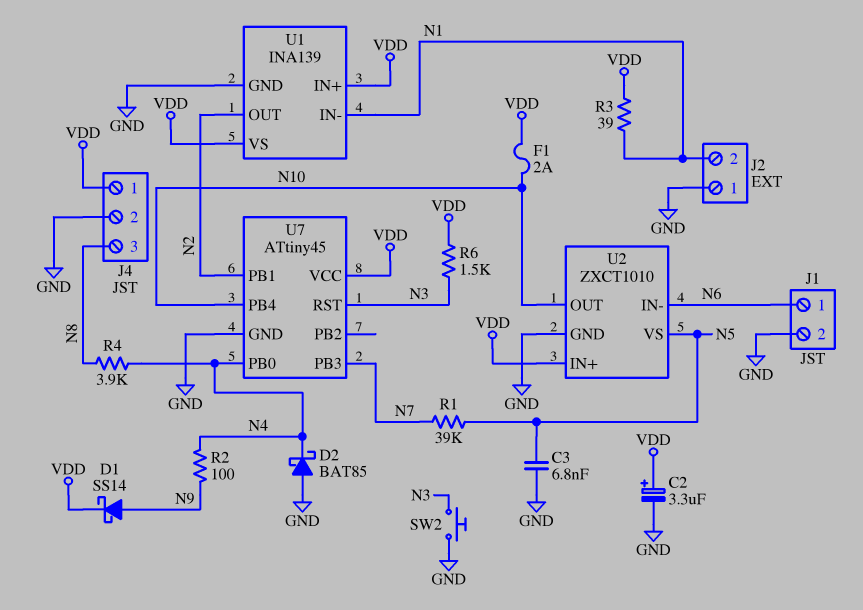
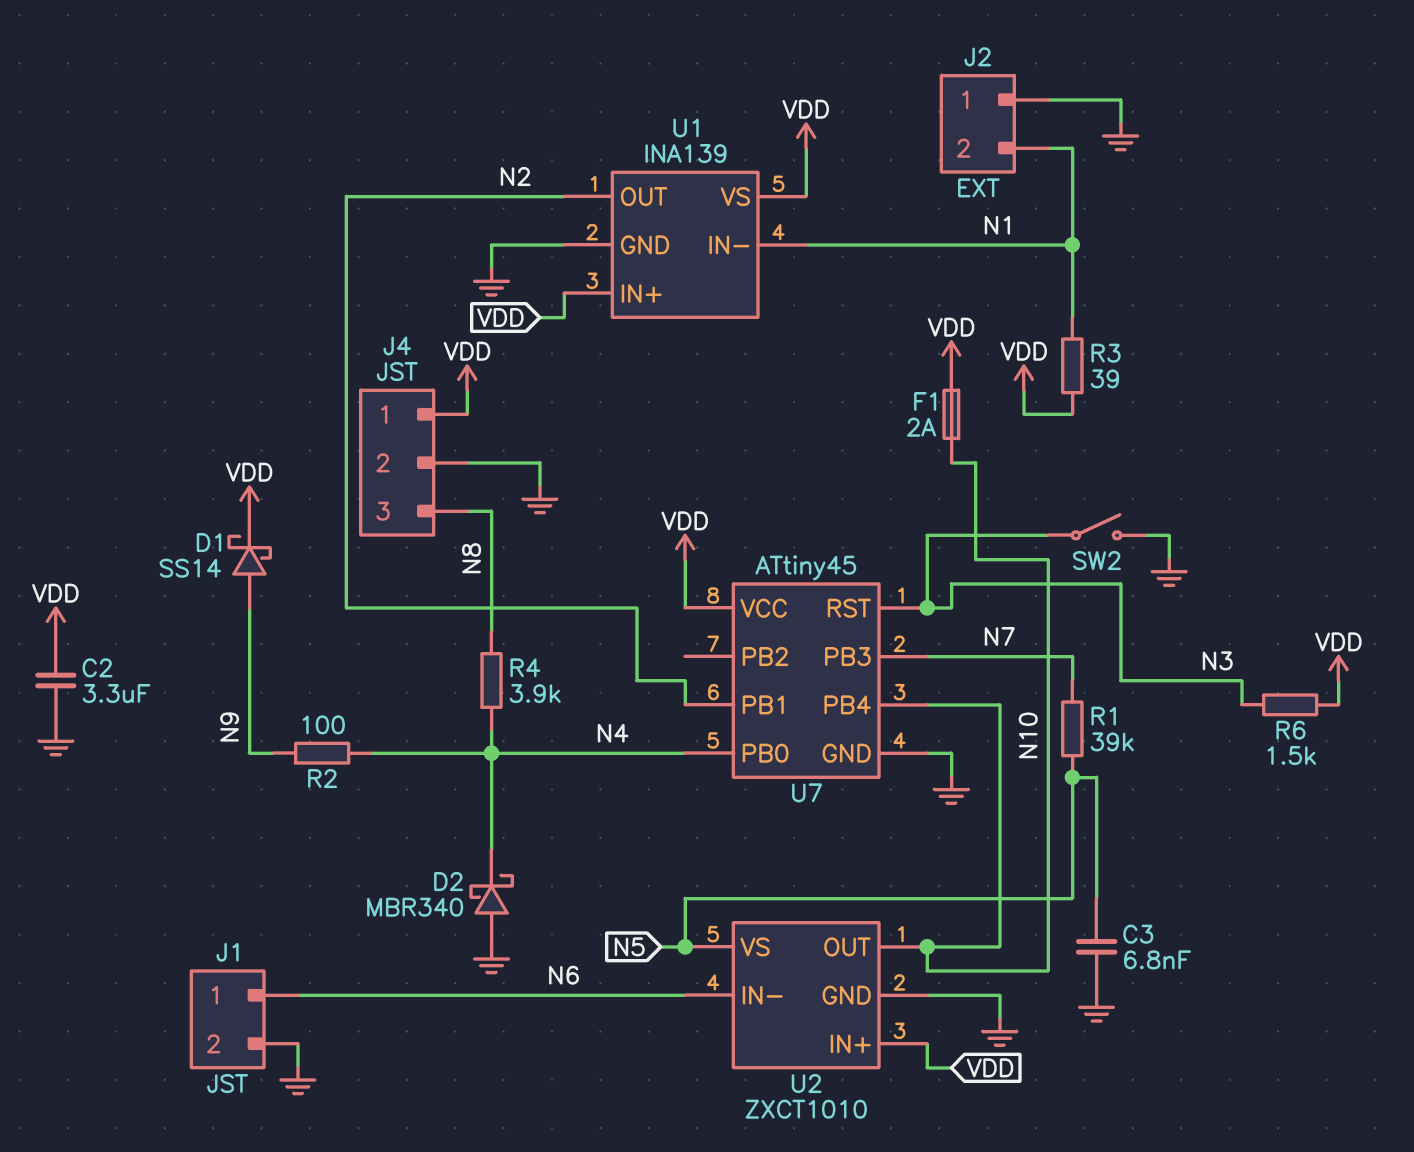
C2: 3.3uF (plus VDD, minus GND) -> 3.3uF (GND, VDD)
D2: schottky BAT85 (A GND, K N4) -> schottky MBR340 (A GND, K N4)
SW2: button (GND, N3) -> switch (GND, N3)

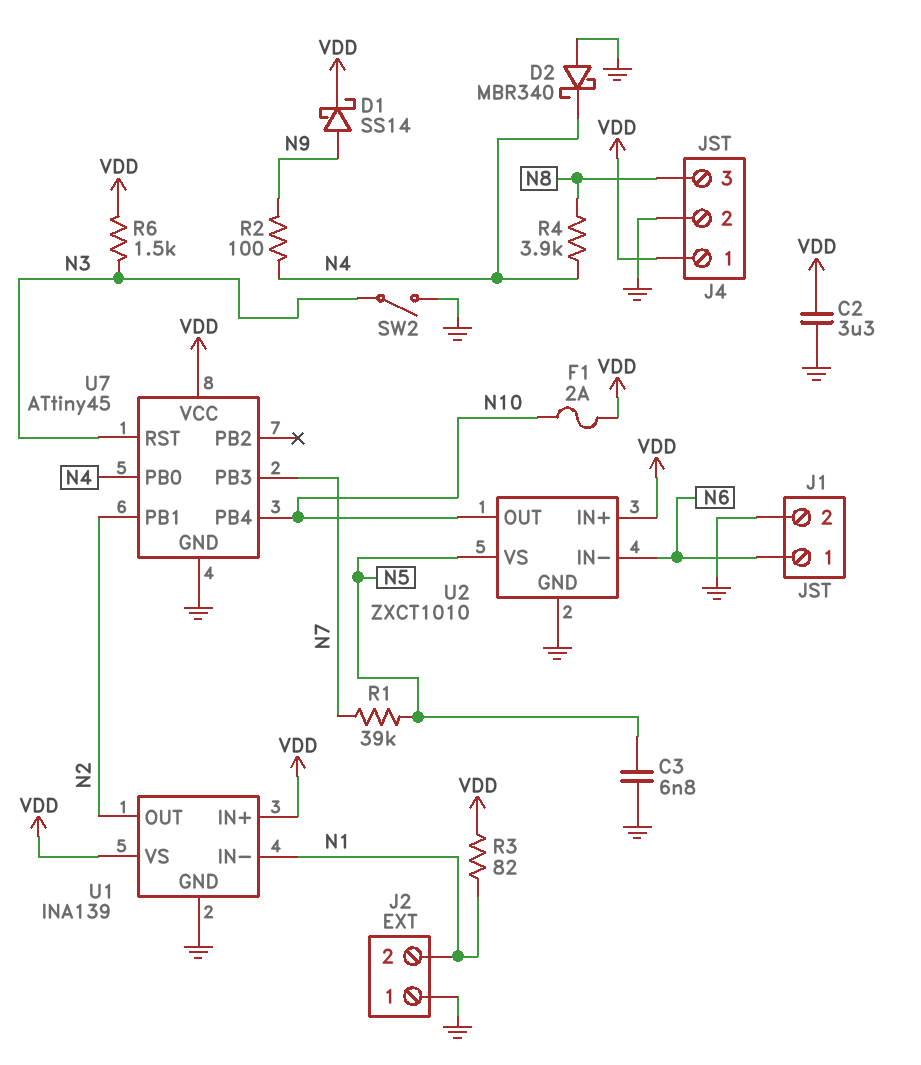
R3: 39 (N1, VDD) -> 82 (N1, VDD)

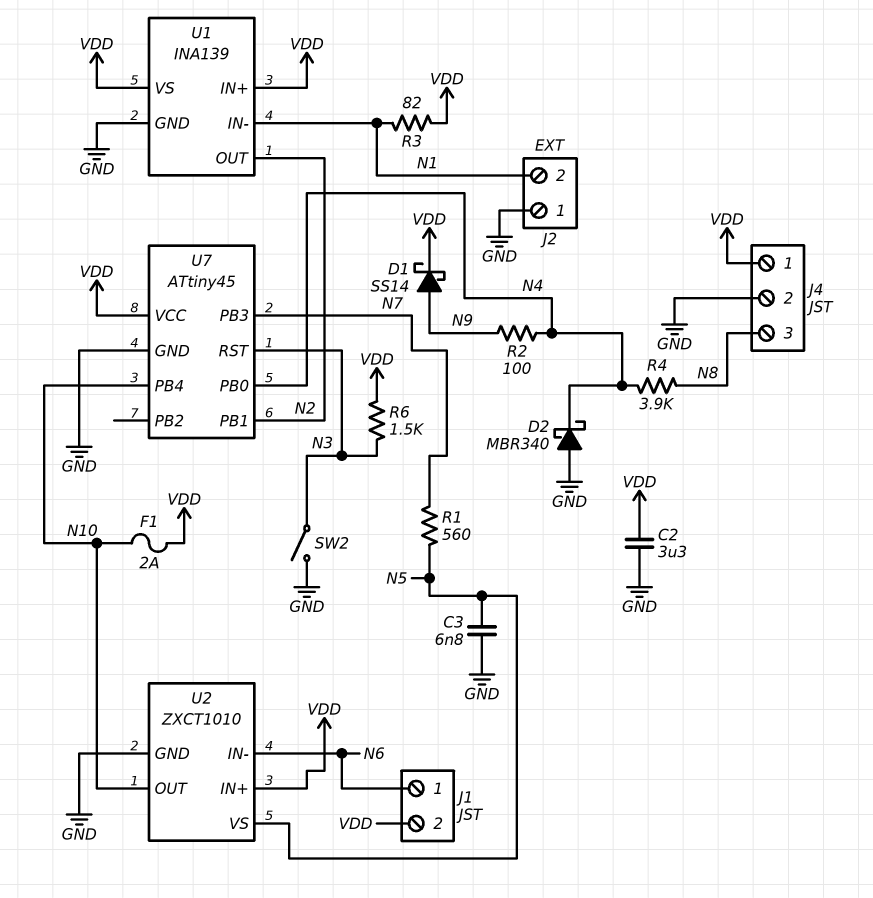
J1 pin 2: GND -> VDD
R1: 39k (N5, N7) -> 560 (N5, N7)

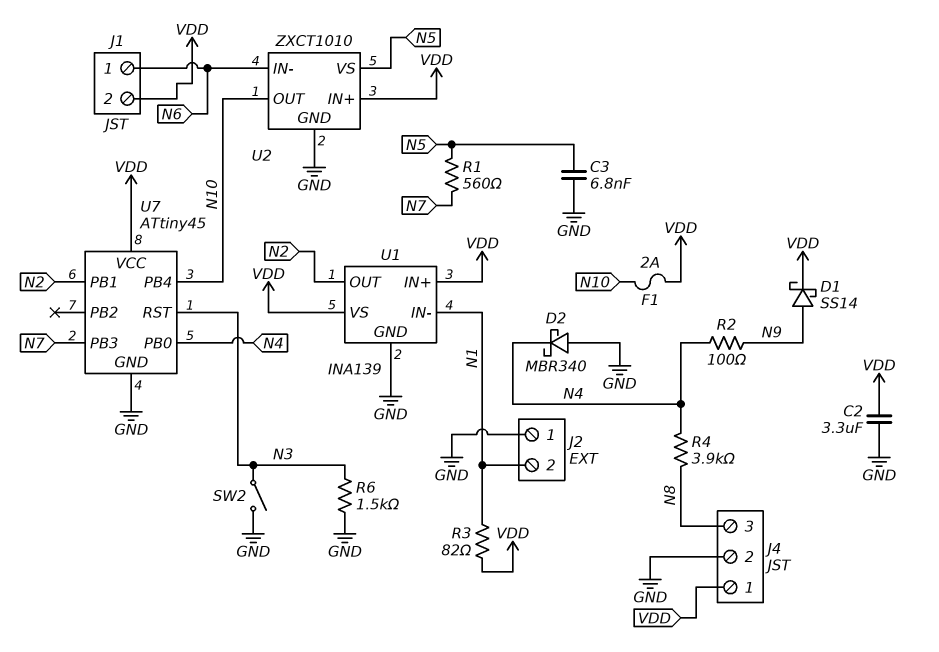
R6: 1.5k (N3, VDD) -> 1.5k (GND, N3)

